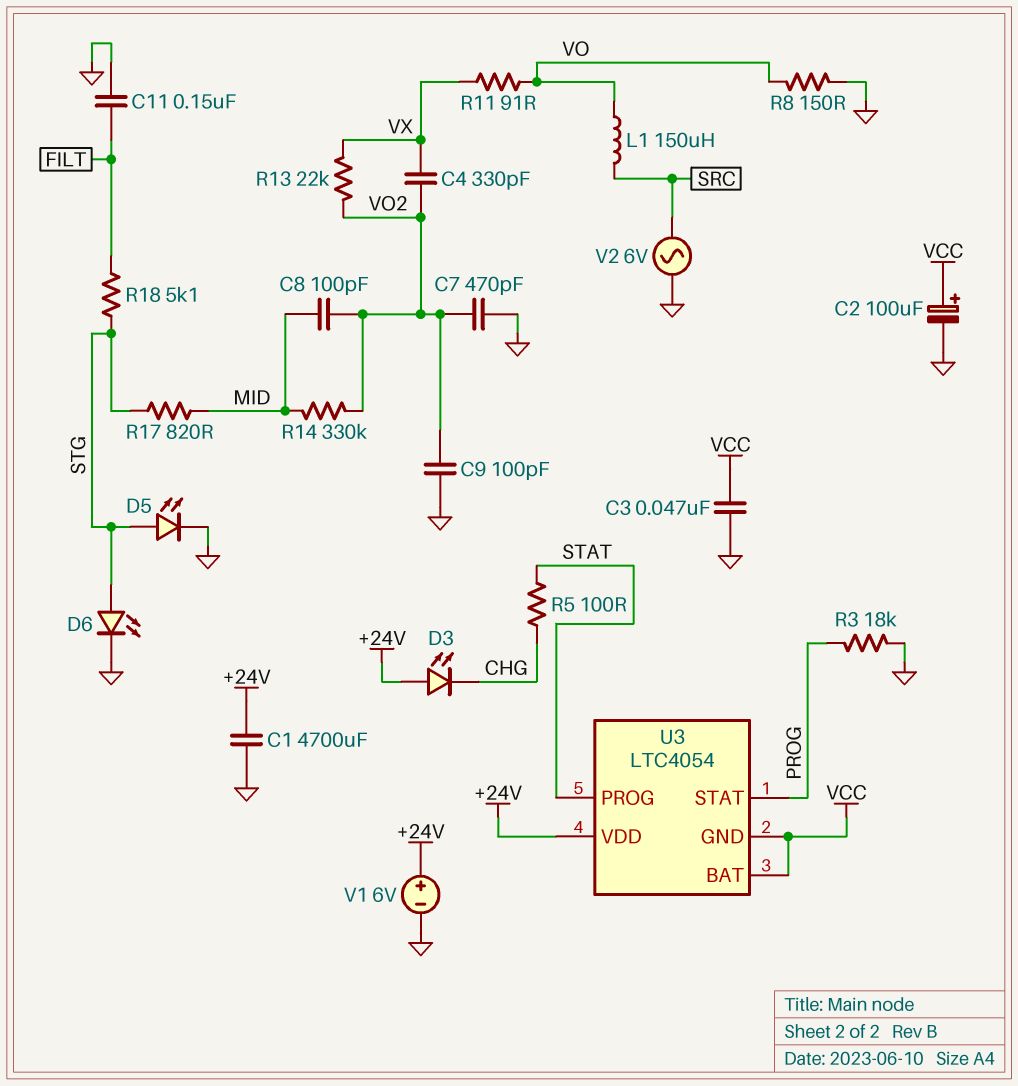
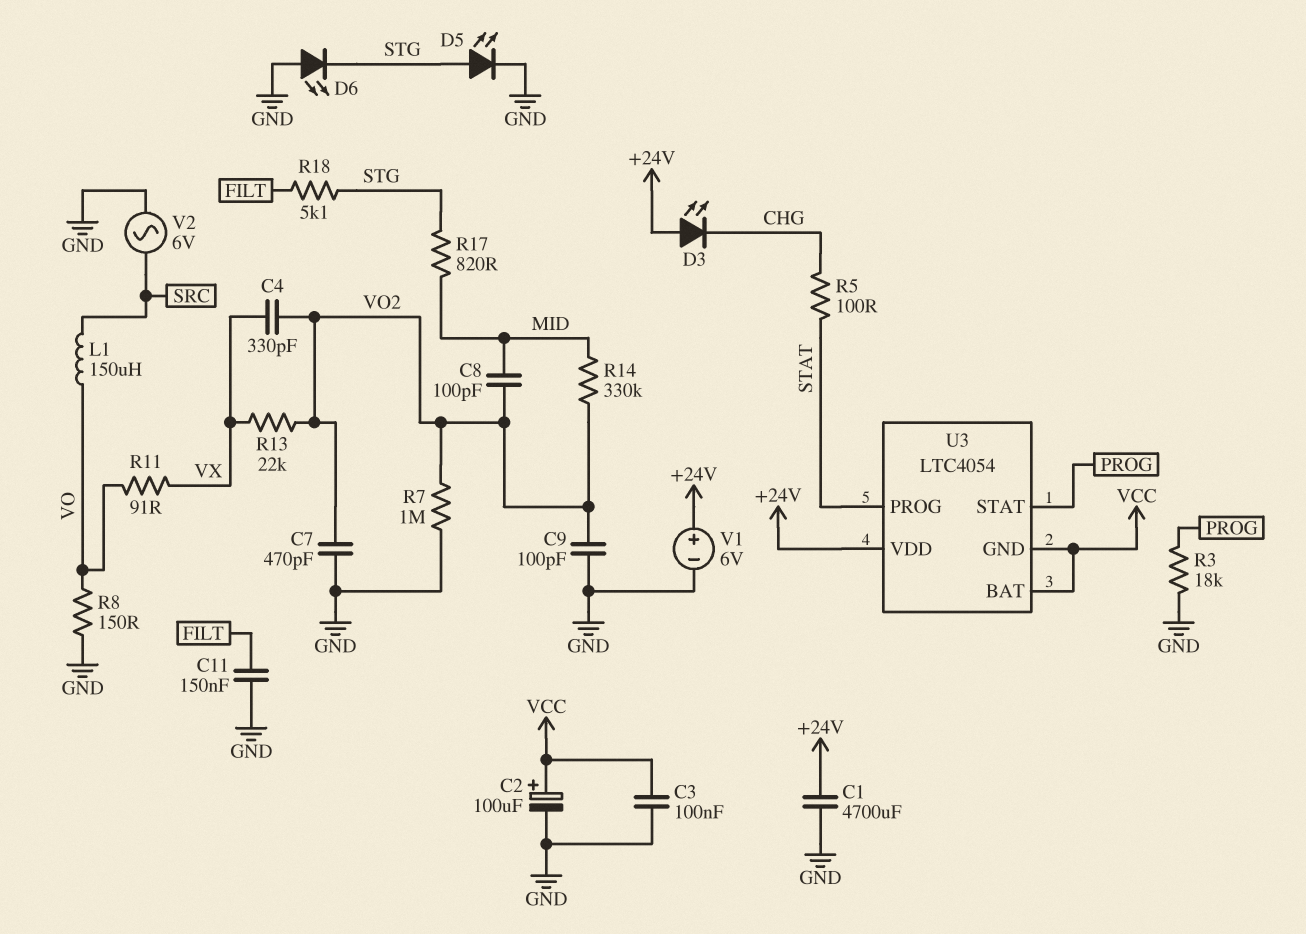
C3: 47nF (GND, VCC) -> 100nF (GND, VCC)
D6: LED (A STG, K GND) -> LED (A GND, K STG)
R7: none -> 1M (GND, VO2)

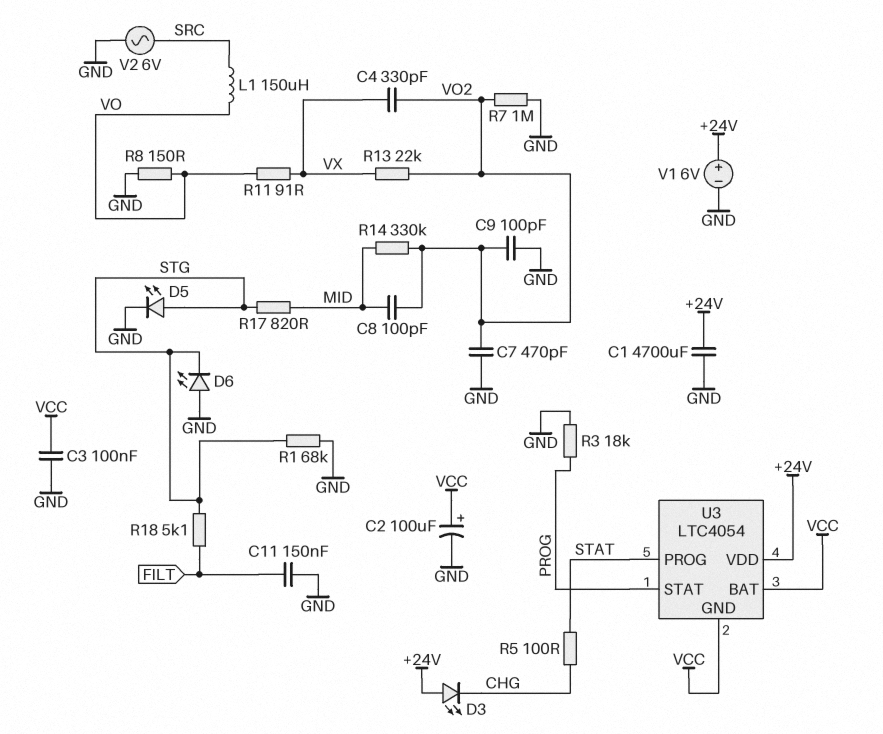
R1: none -> 68k (GND, STG)

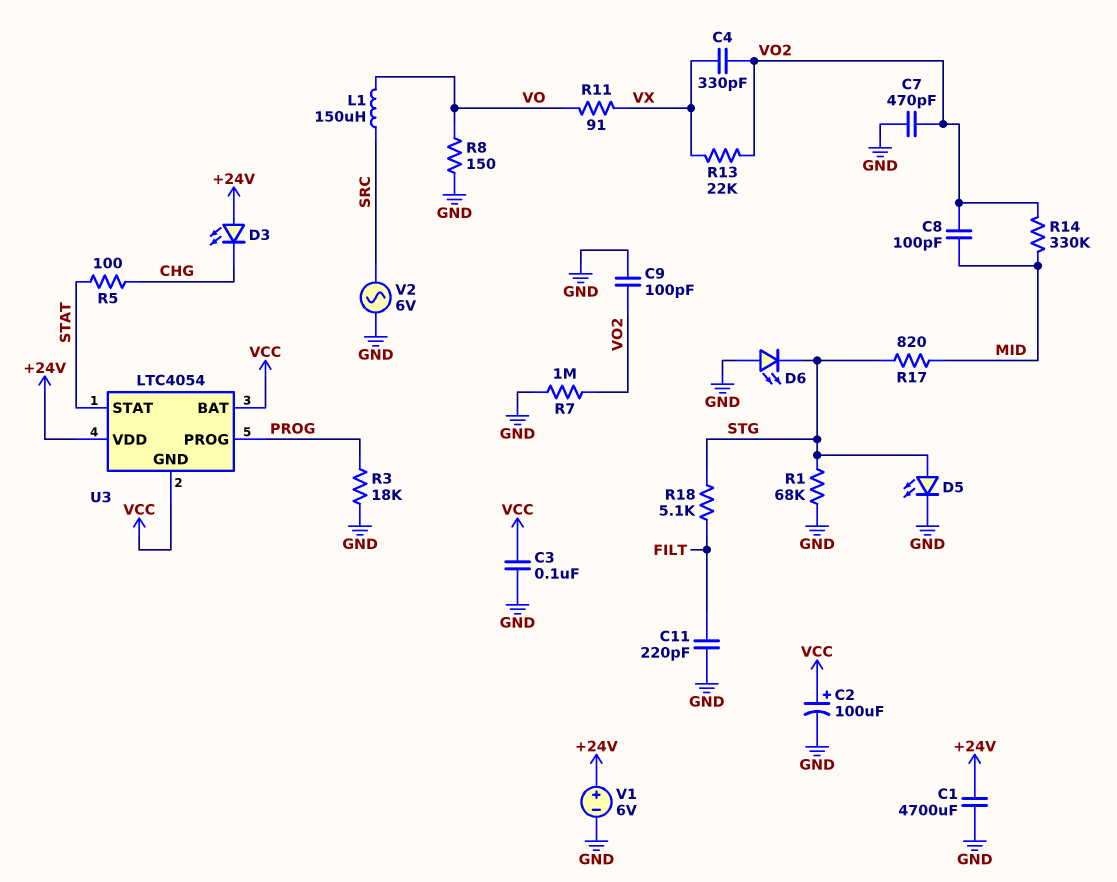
C11: 150nF (FILT, GND) -> 220pF (FILT, GND)
U3 pin PROG: STAT -> PROG
U3 pin STAT: PROG -> STAT

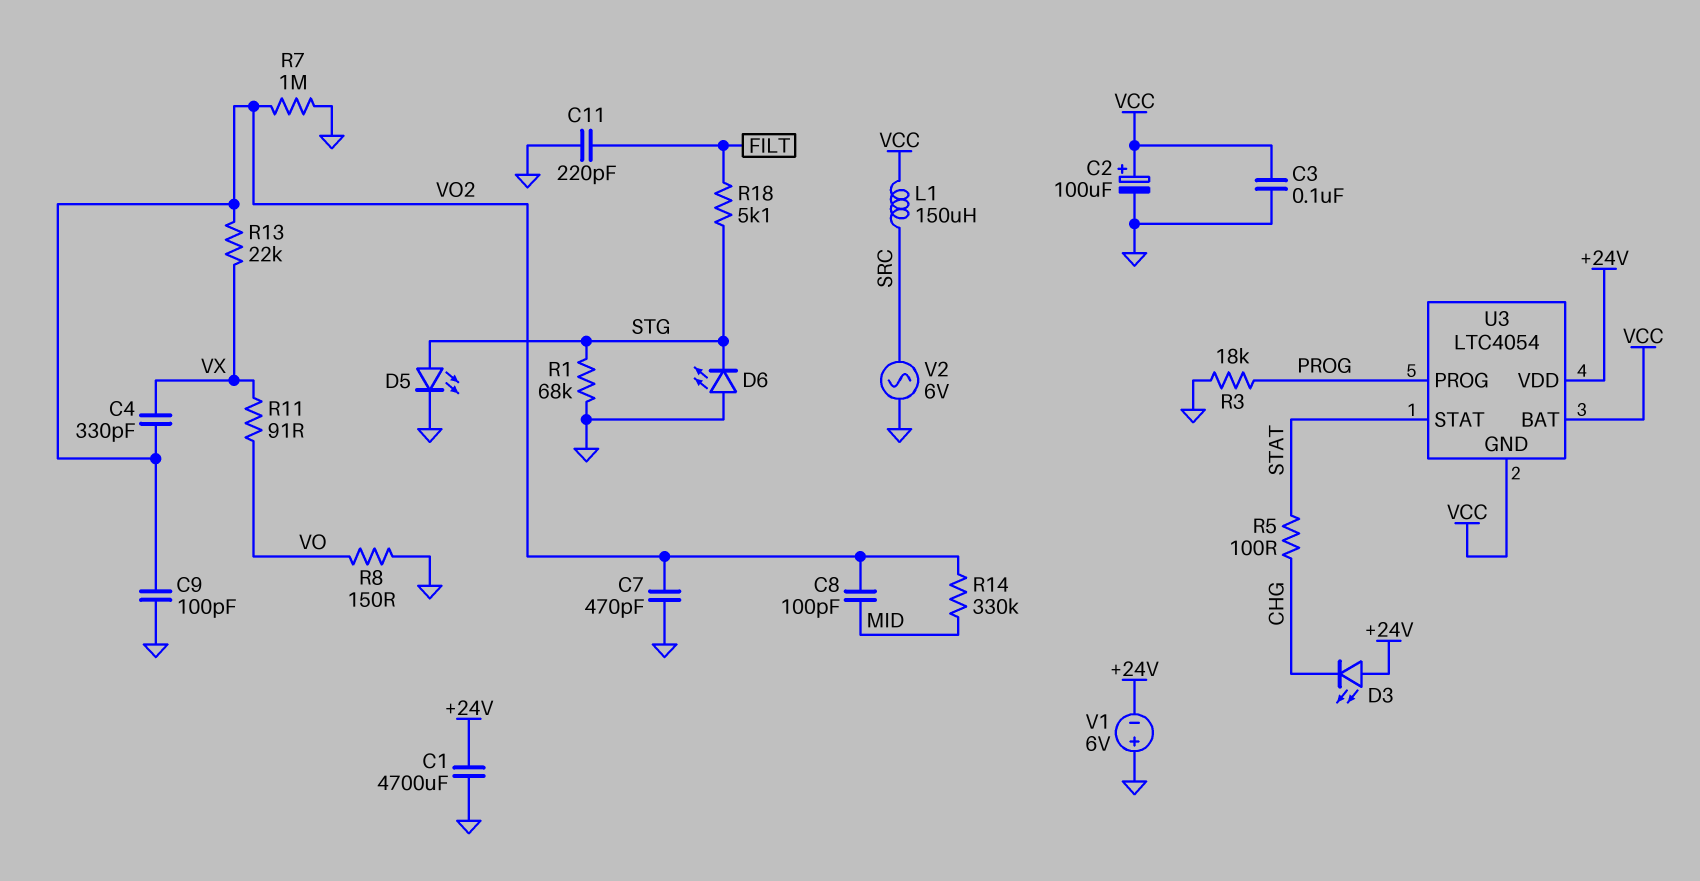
L1: 150uH (SRC, VO) -> 150uH (SRC, VCC)
R17: 820 (MID, STG) -> none
V1: 6V (plus +24V, minus GND) -> 6V (plus GND, minus +24V)

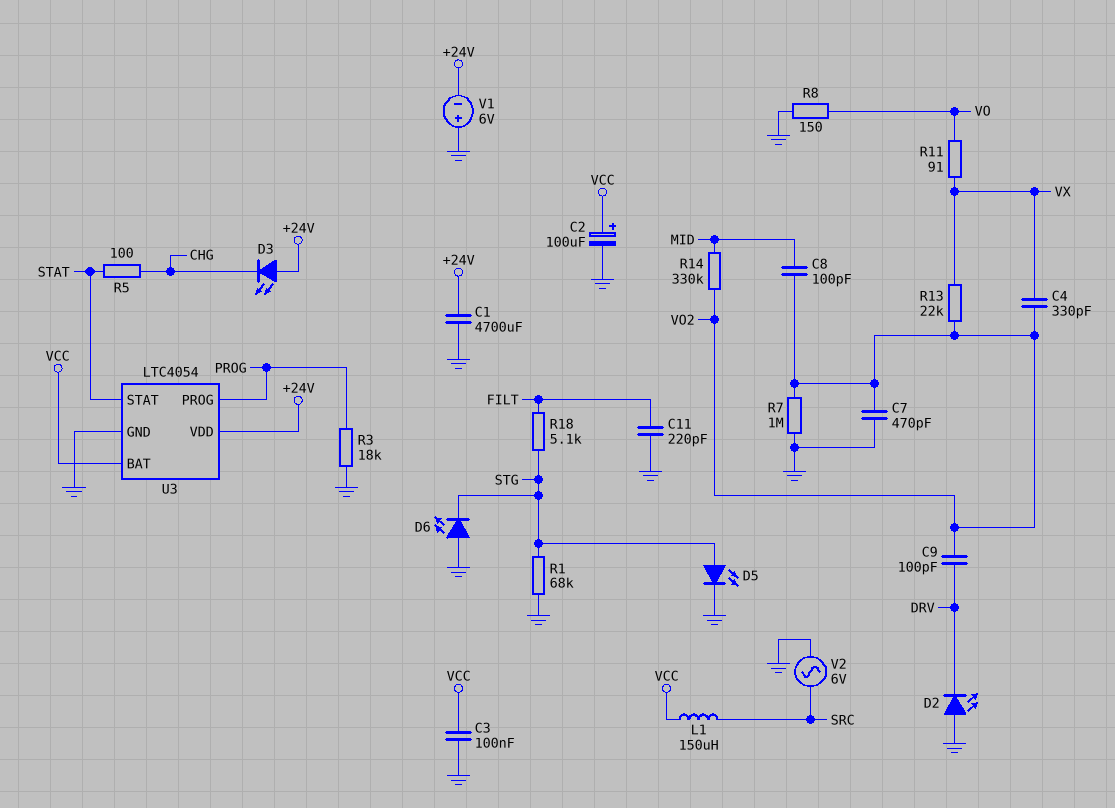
C9: 100pF (GND, VO2) -> 100pF (DRV, VO2)
D2: none -> LED (A GND, K DRV)
U3 pin GND: VCC -> GND

